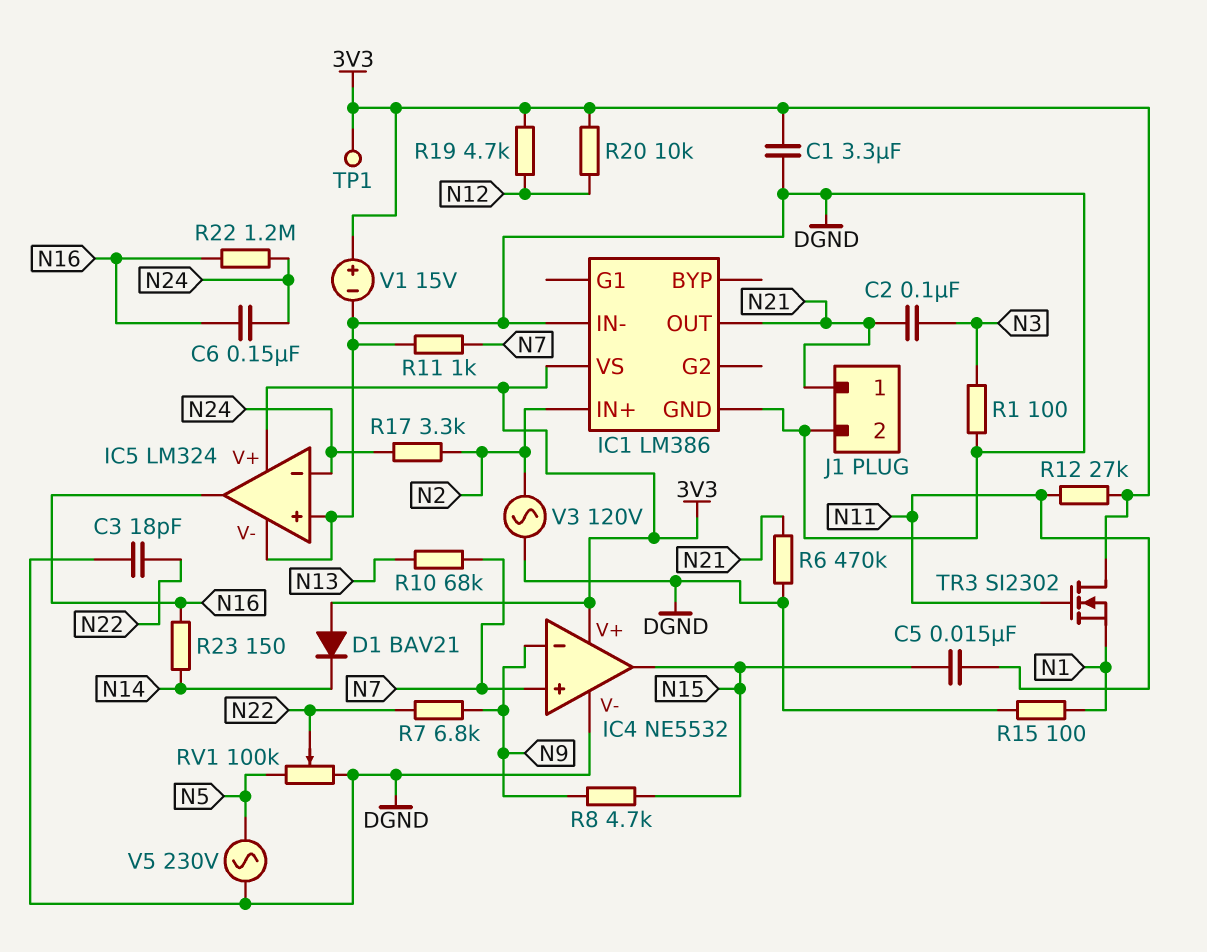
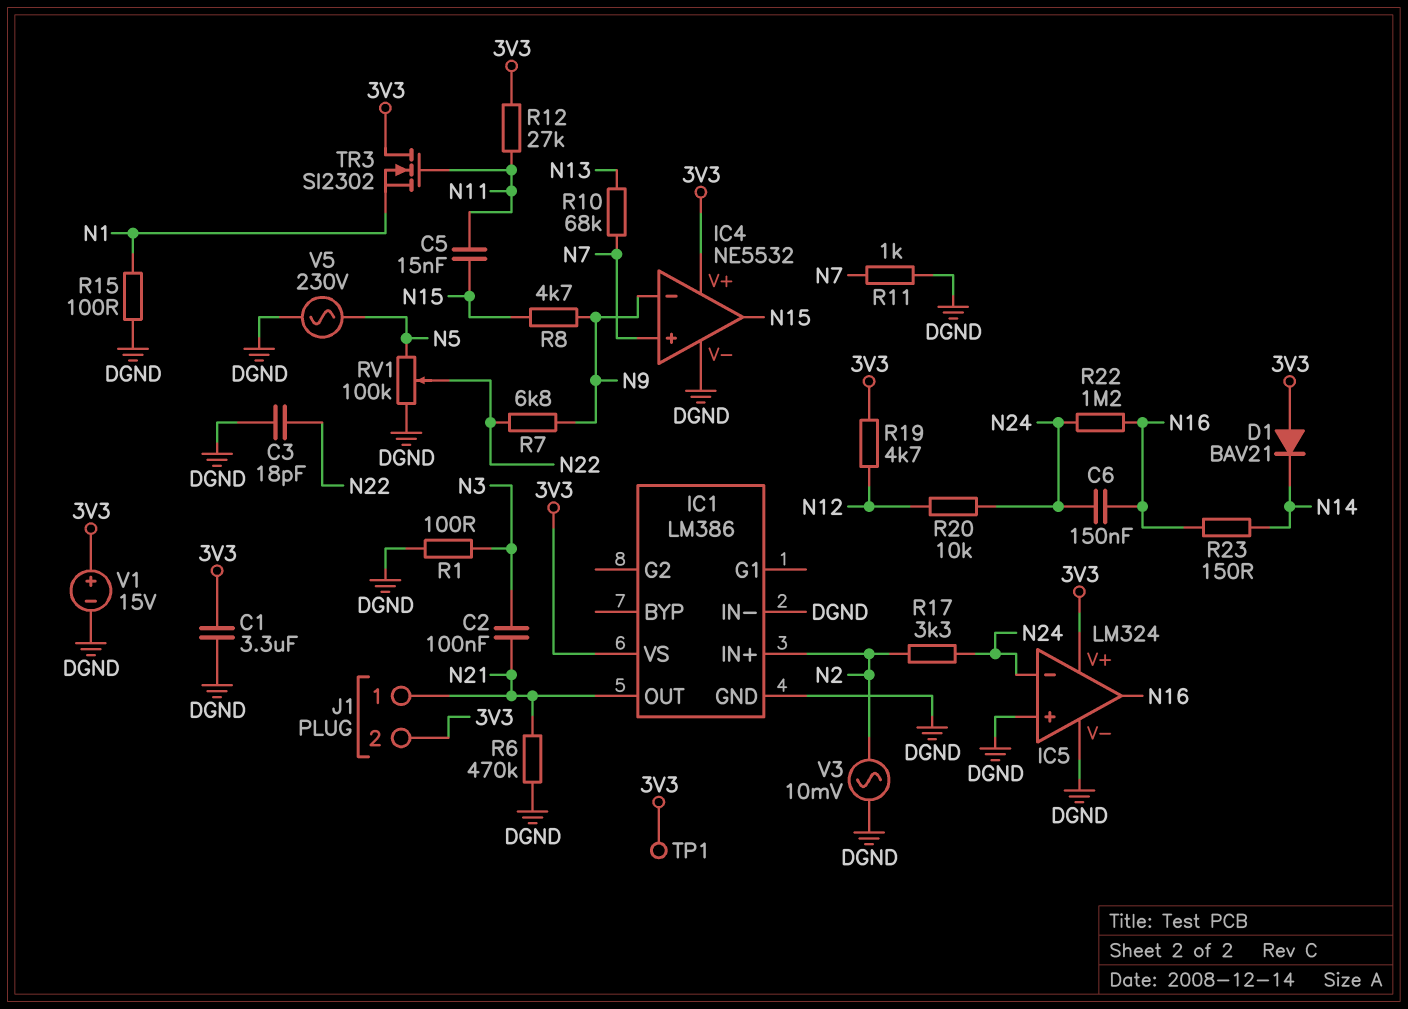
J1 pin 2: DGND -> 3V3
R20: 10k (3V3, N12) -> 10k (N12, N24)
V3: AC 120V (DGND, N2) -> AC 10mV (DGND, N2)

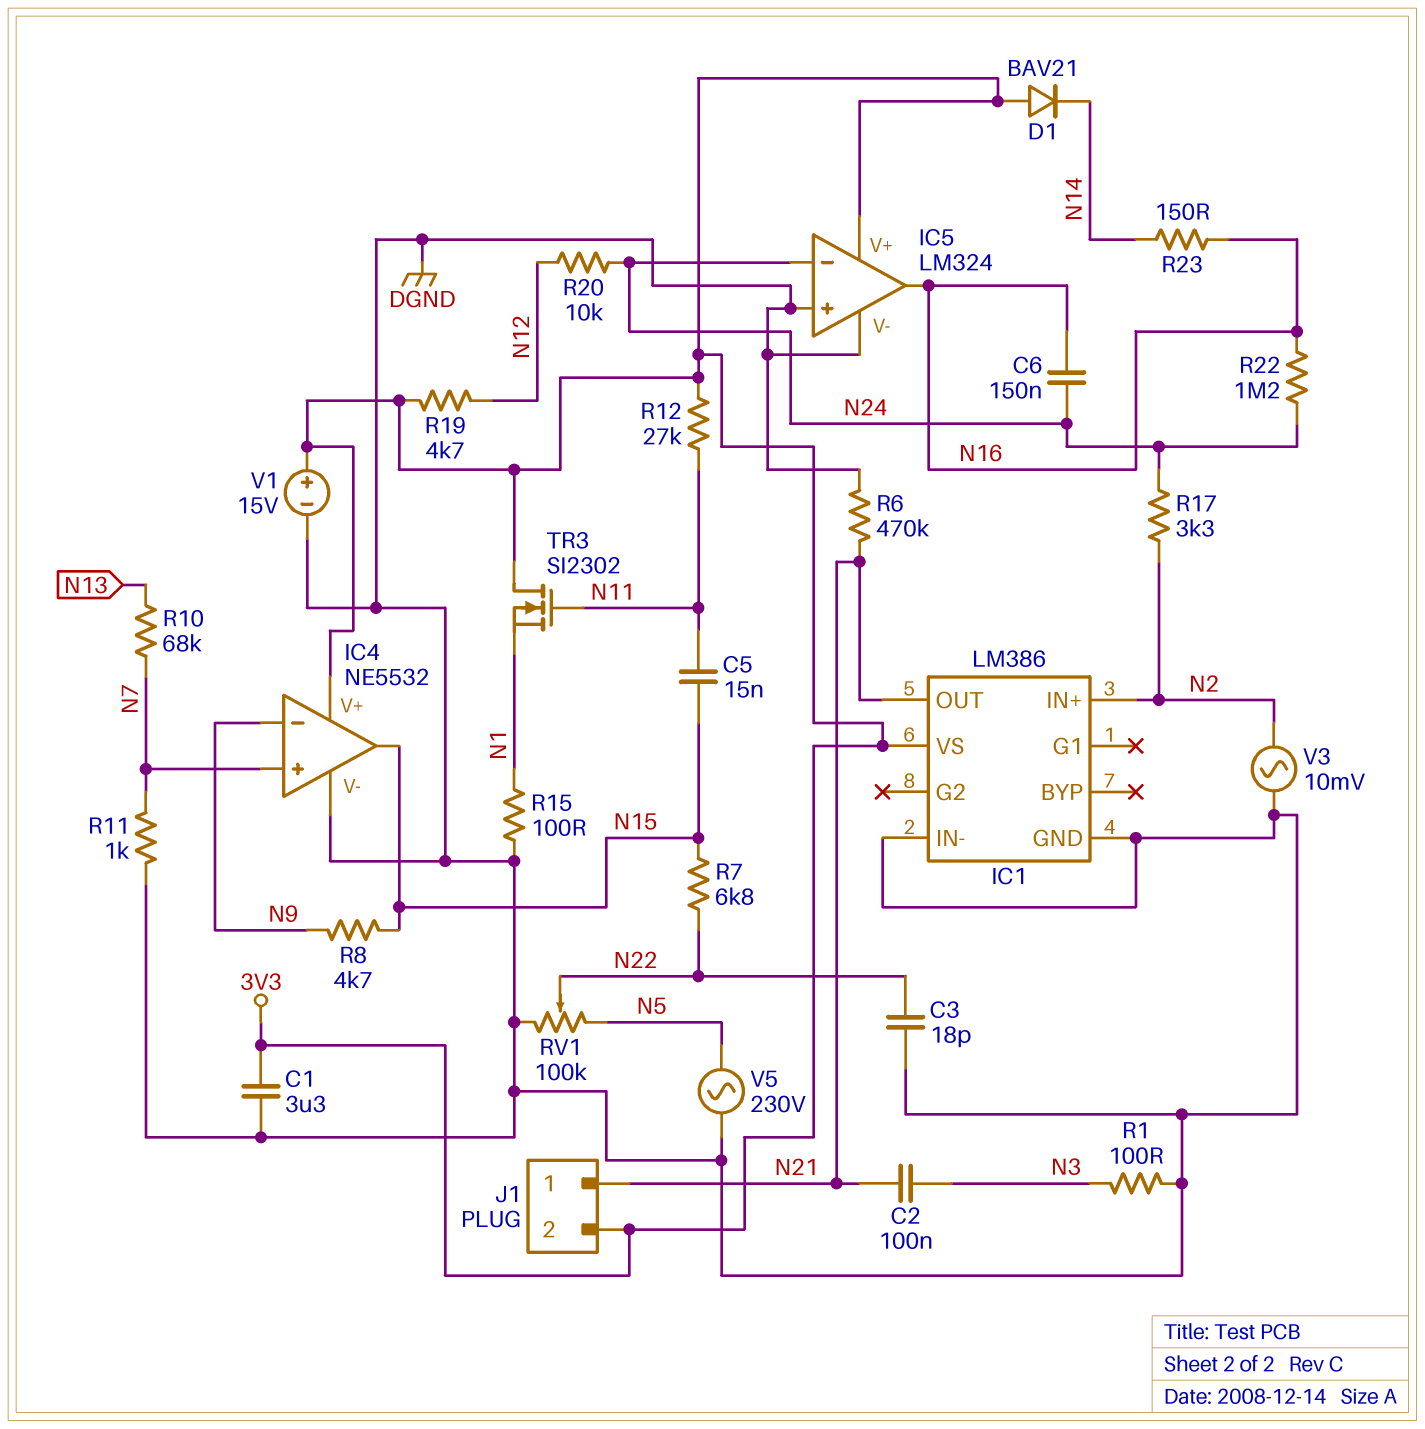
R7: 6.8k (N9, N22) -> 6.8k (N15, N22)
TP1: test point (3V3) -> none

